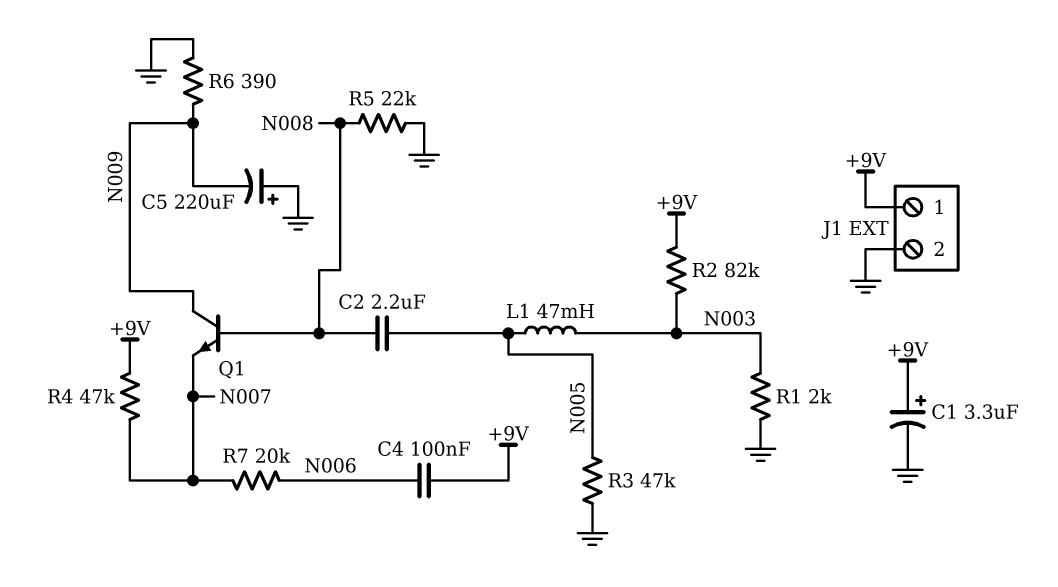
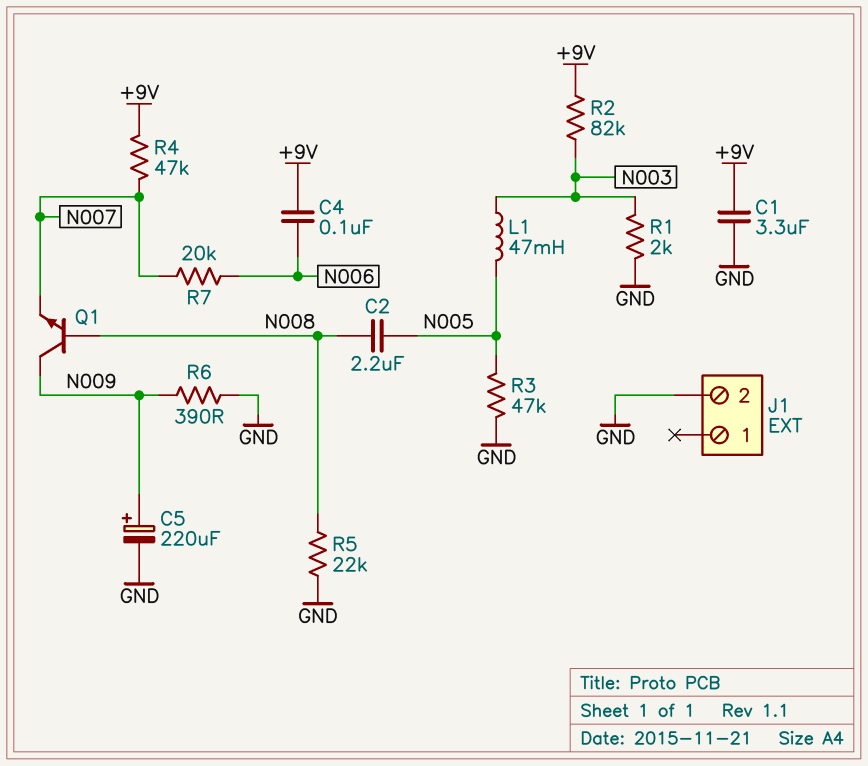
C1: 3.3uF (plus +9V, minus GND) -> 3.3uF (+9V, GND)
C5: 220uF (plus GND, minus N009) -> 220uF (plus N009, minus GND)
J1 pin 1: +9V -> none

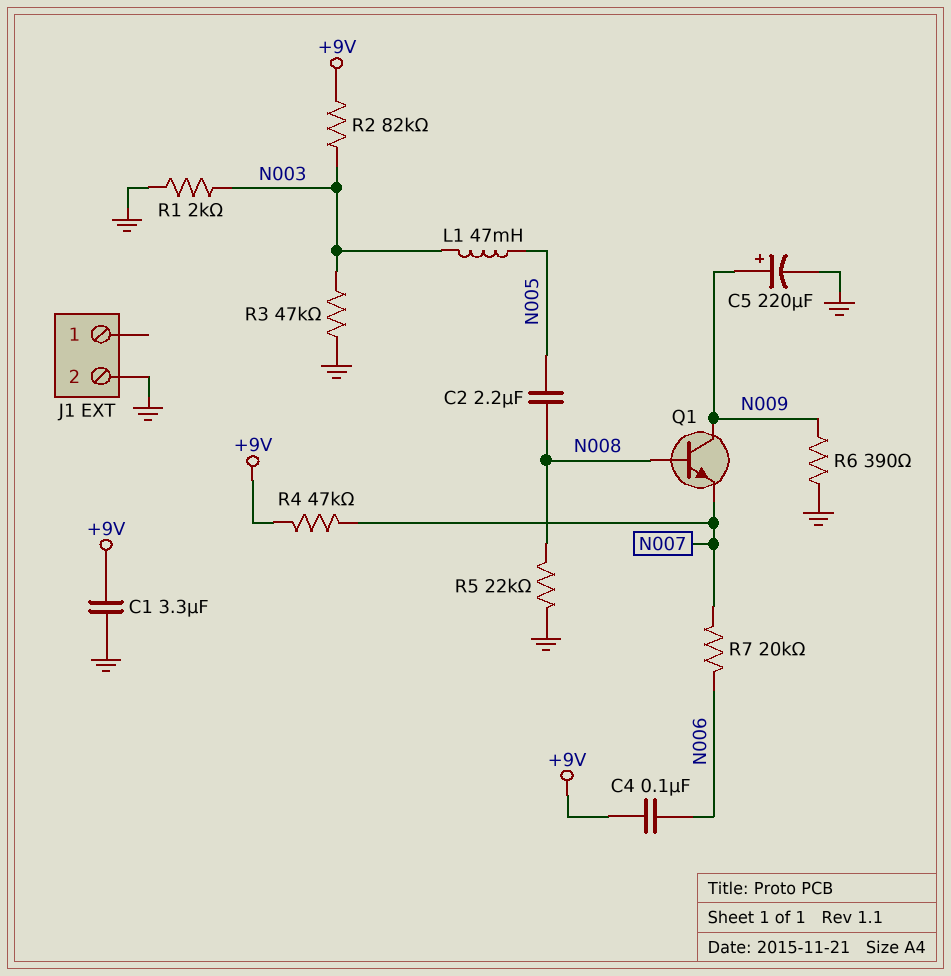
R3: 47k (GND, N005) -> 47k (GND, N003)

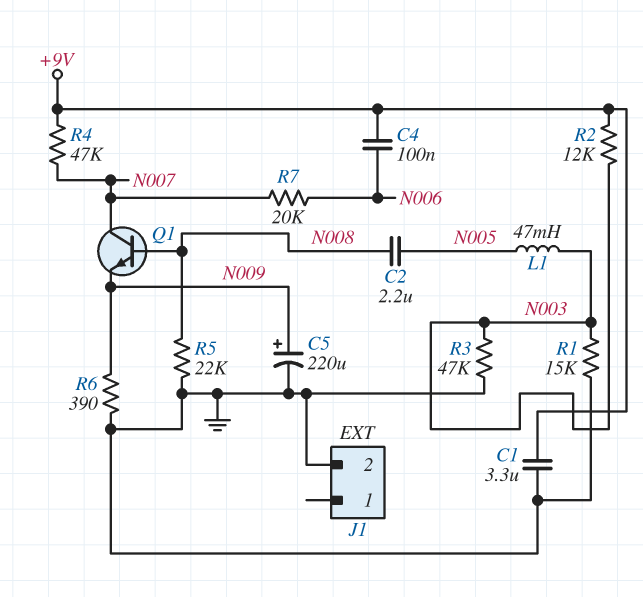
Q1: NPN (B N008, C N009, E N007) -> NPN (B N008, C N007, E N009)
R1: 2k (GND, N003) -> 15k (GND, N003)
R2: 82k (+9V, N003) -> 12k (+9V, N003)

